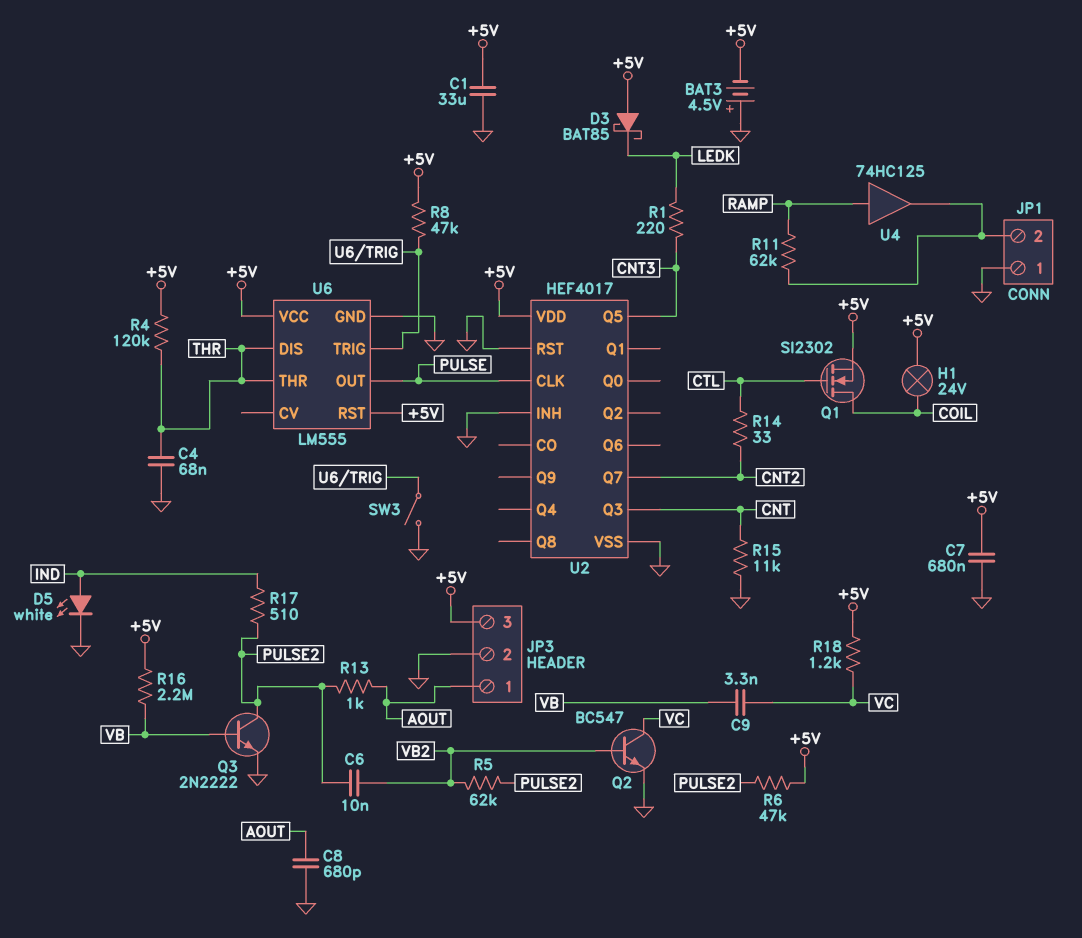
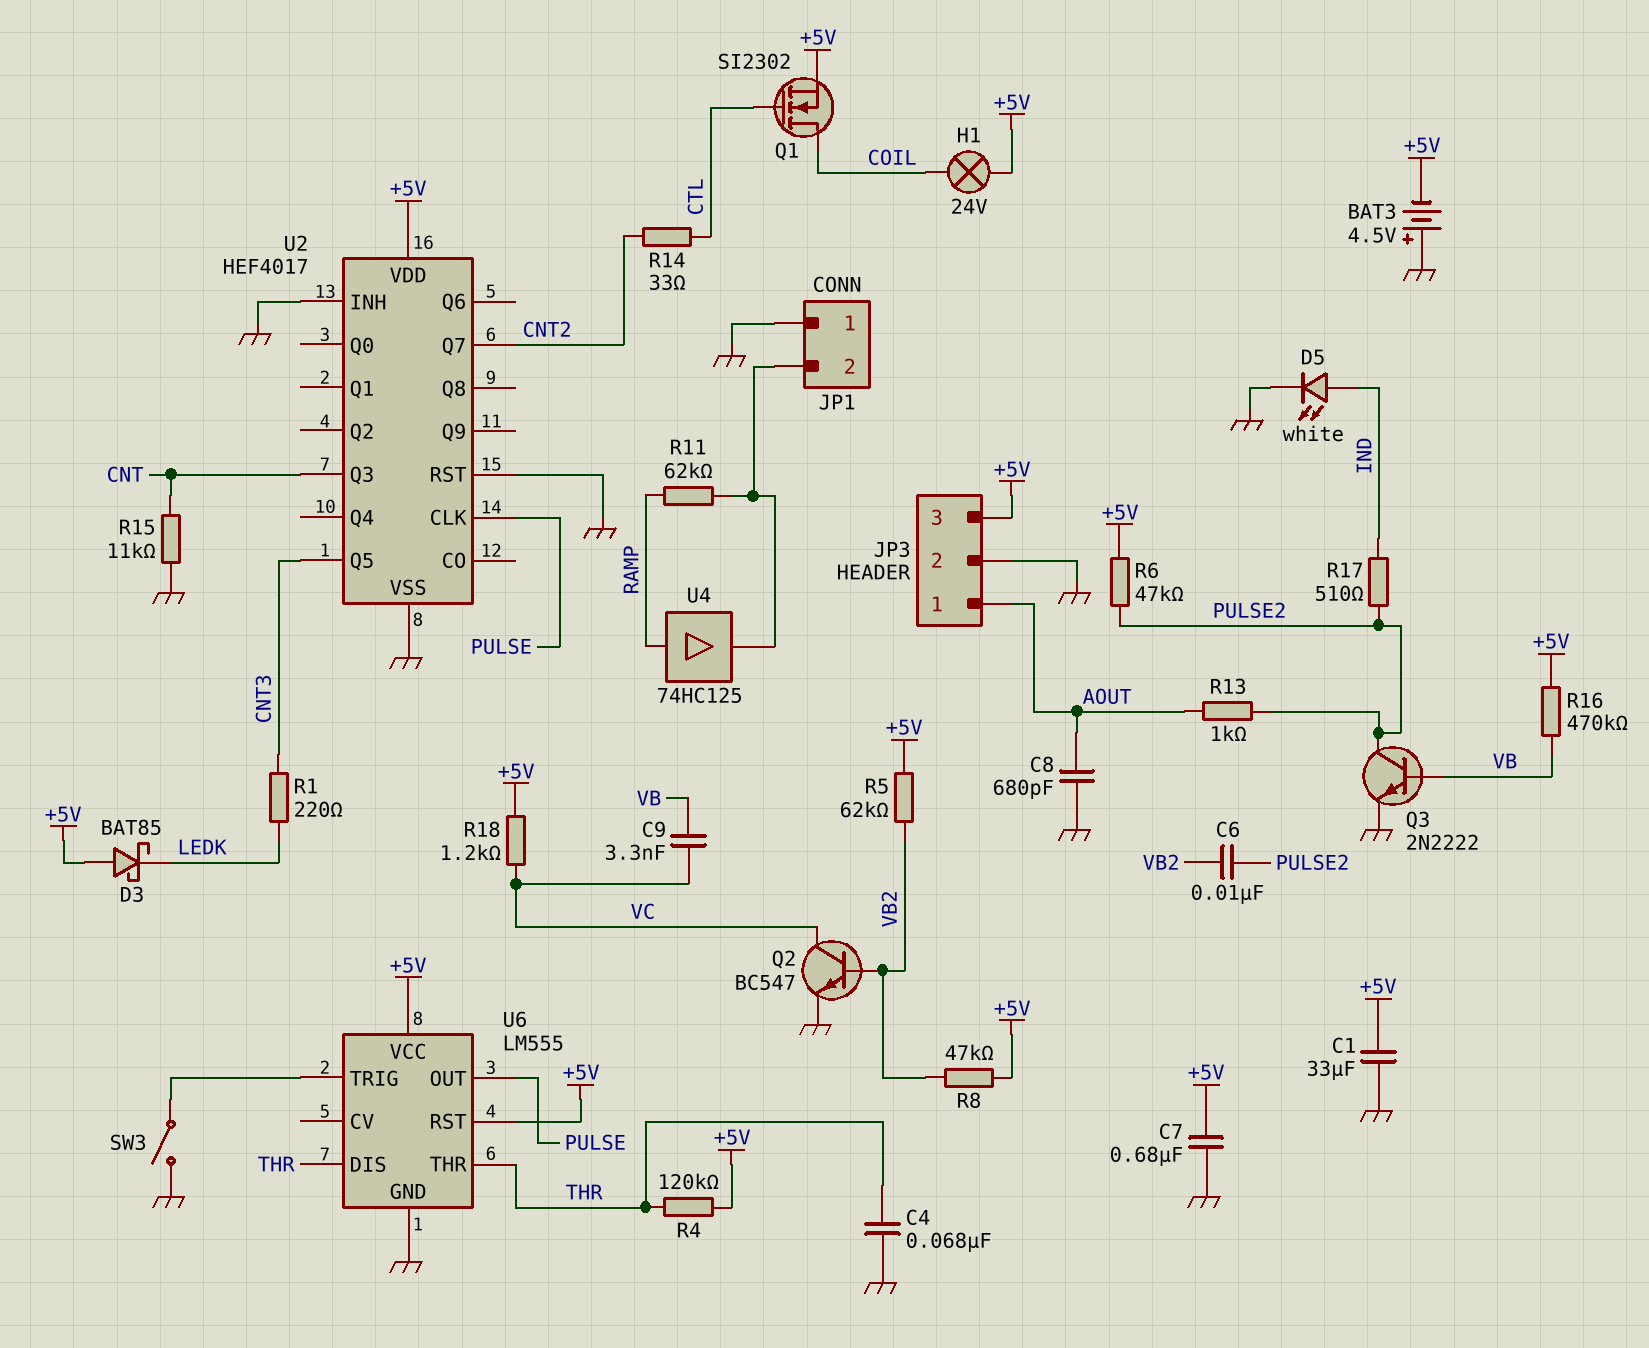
R5: 62k (PULSE2, VB2) -> 62k (+5V, VB2)
R8: 47k (+5V, U6/TRIG) -> 47k (+5V, VB2)
R16: 2.2M (+5V, VB) -> 470k (+5V, VB)

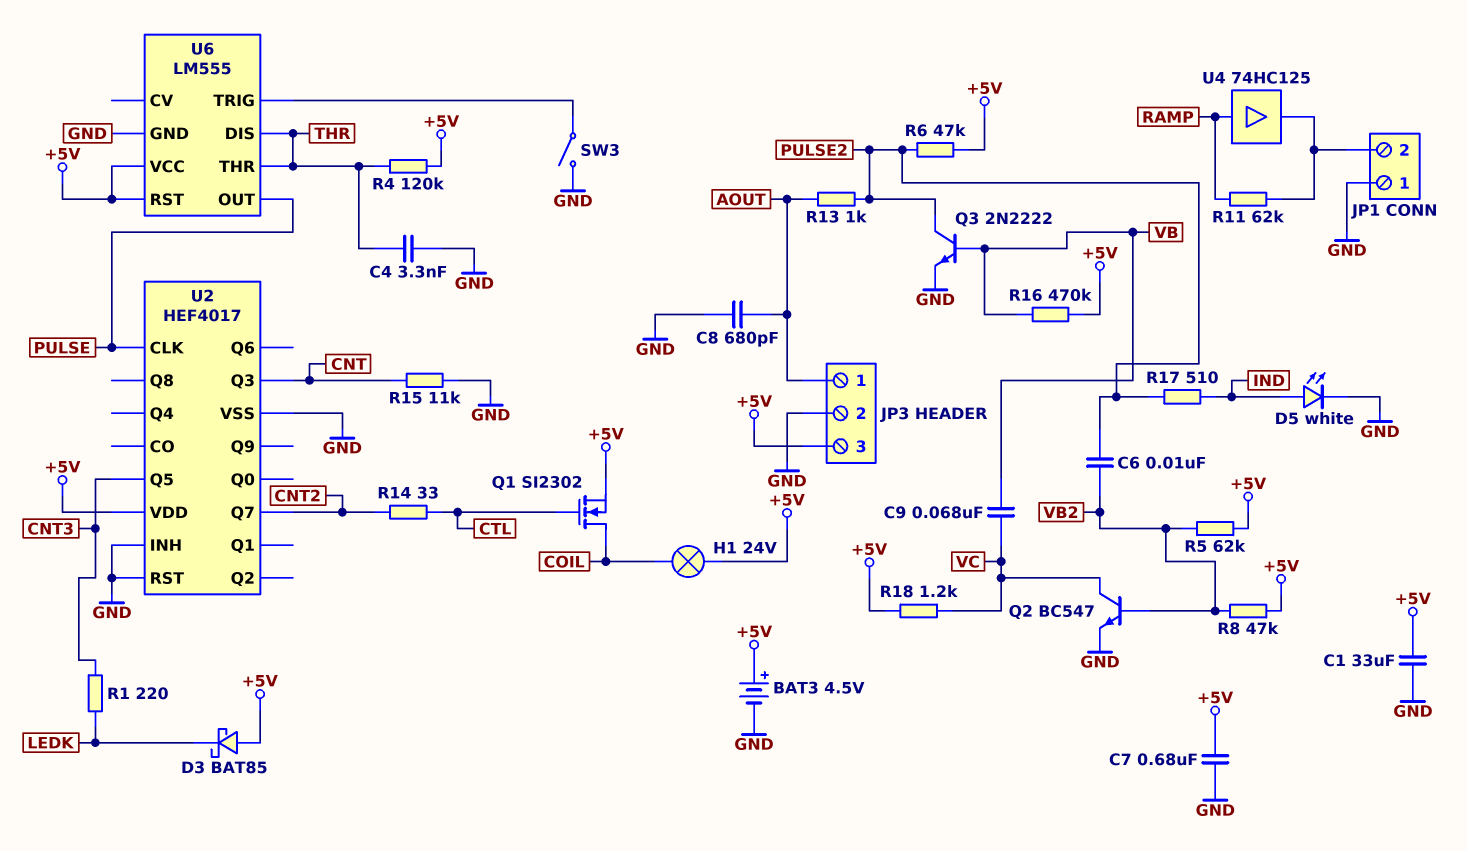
BAT3: 4.5V (plus GND, minus +5V) -> 4.5V (plus +5V, minus GND)
C4: 68nF (GND, THR) -> 3.3nF (GND, THR)
C9: 3.3nF (VB, VC) -> 68nF (VB, VC)

